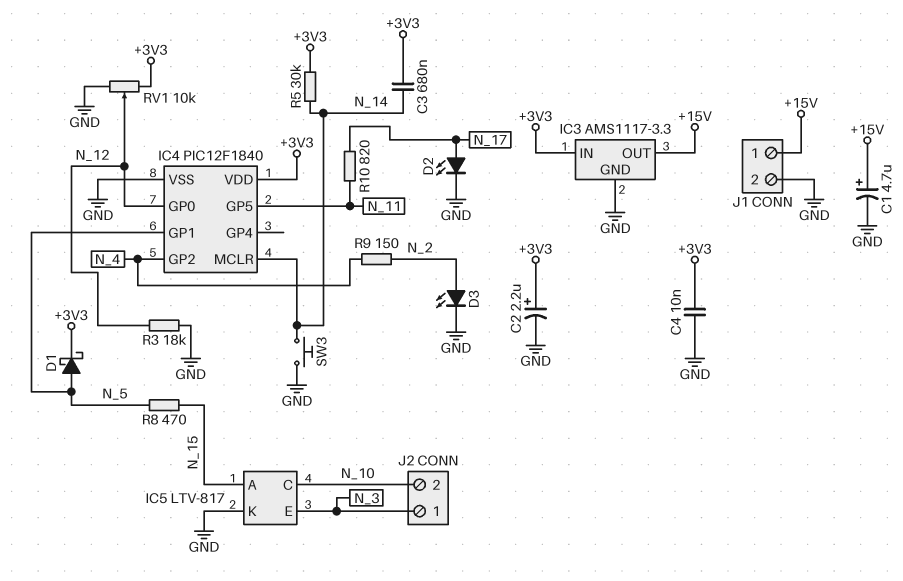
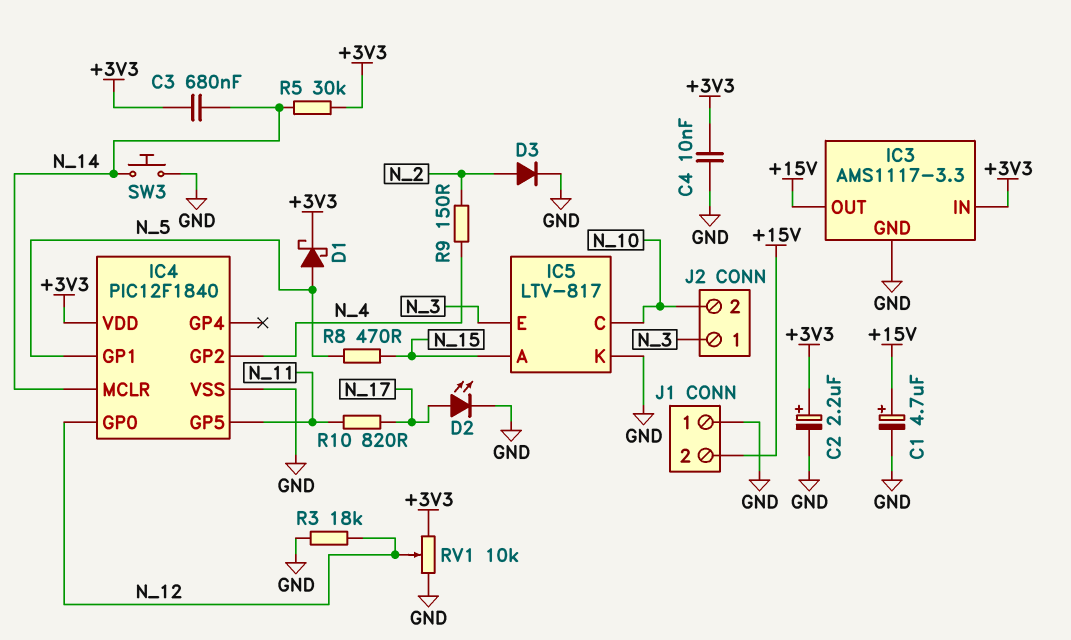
D3: LED (A N_2, K GND) -> diode (A N_2, K GND)
J1 pin 1: +15V -> GND
J1 pin 2: GND -> +15V

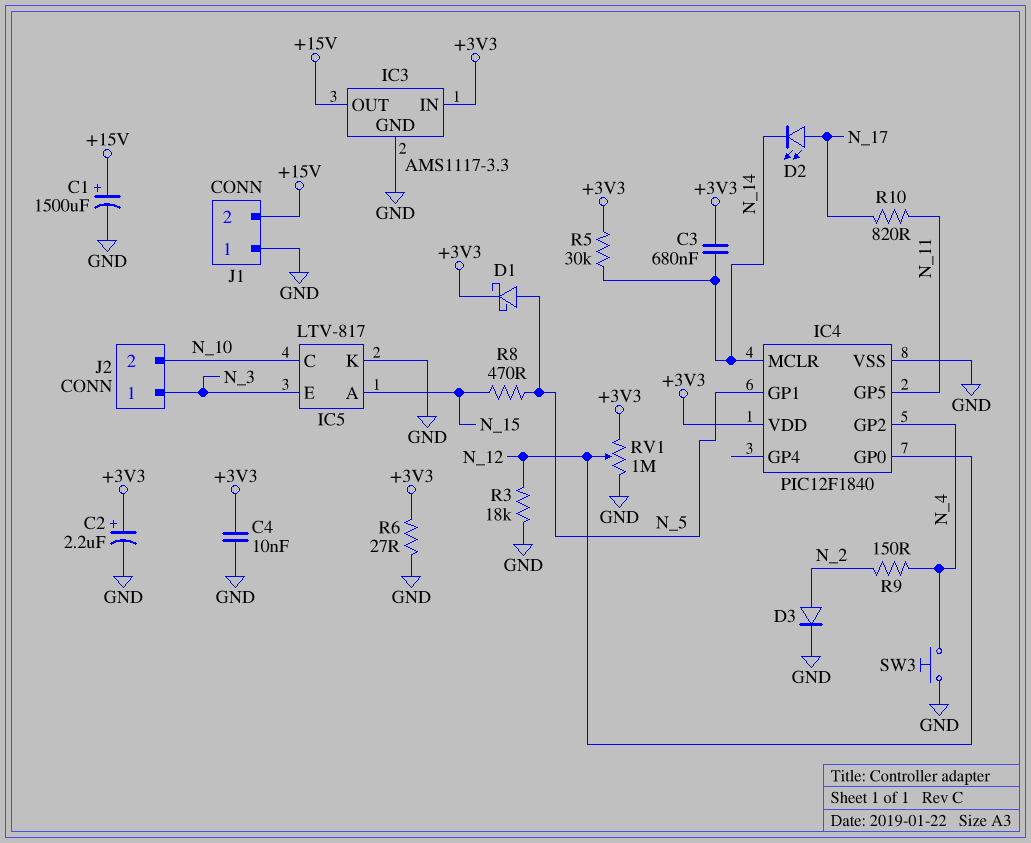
C1: 4.7uF (plus +15V, minus GND) -> 1500uF (plus +15V, minus GND)
D2: LED (A N_17, K GND) -> LED (A N_17, K N_14)
R6: none -> 27 (+3V3, GND)
RV1: 10k (+3V3, GND, wiper N_12) -> 1M (+3V3, GND, wiper N_12)
SW3: button (GND, N_14) -> button (GND, N_4)

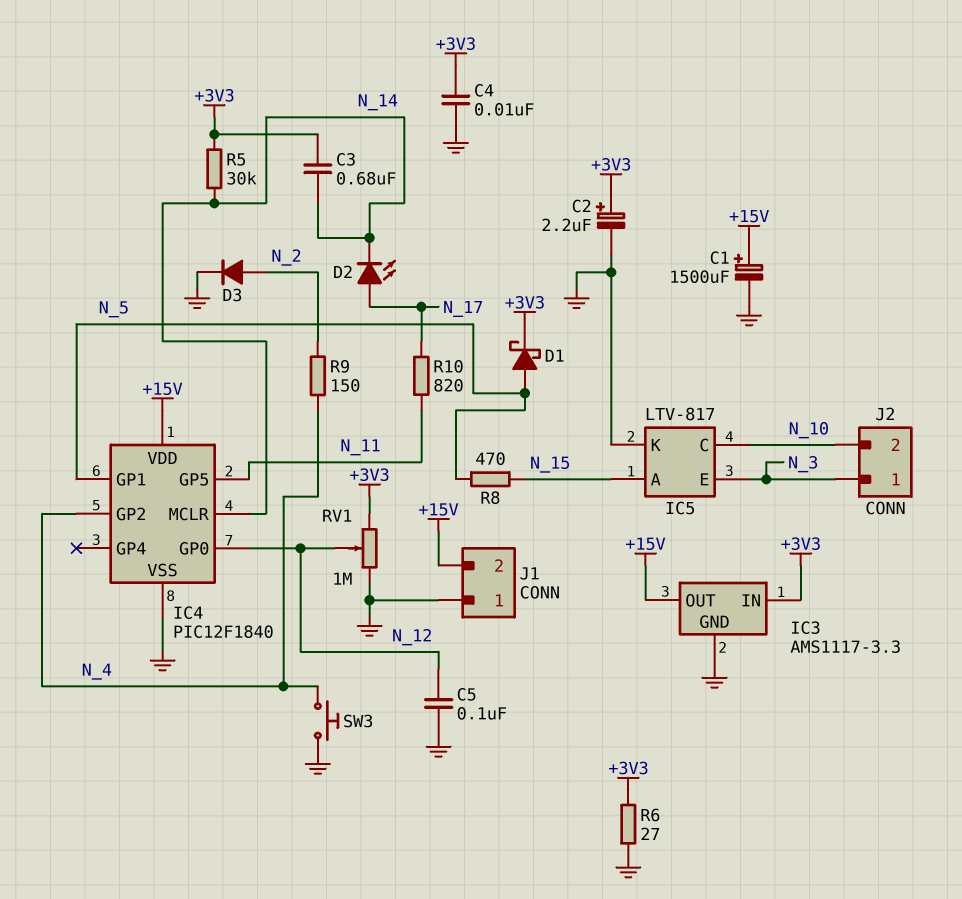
C5: none -> 100nF (GND, N_12)
IC4 pin VDD: +3V3 -> +15V
R3: 18k (GND, N_12) -> none

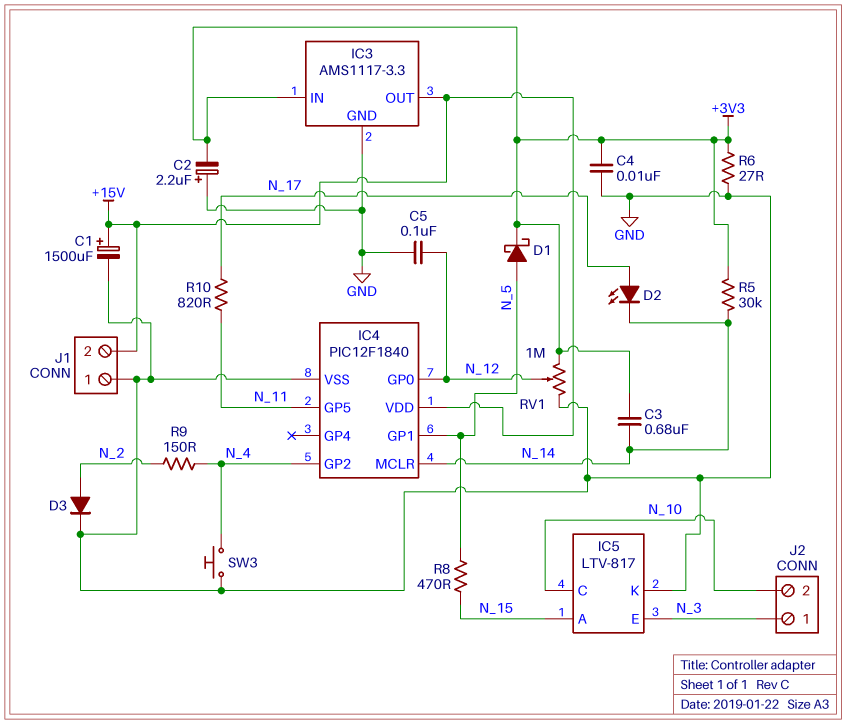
C2: 2.2uF (plus +3V3, minus GND) -> 2.2uF (plus GND, minus +3V3)

